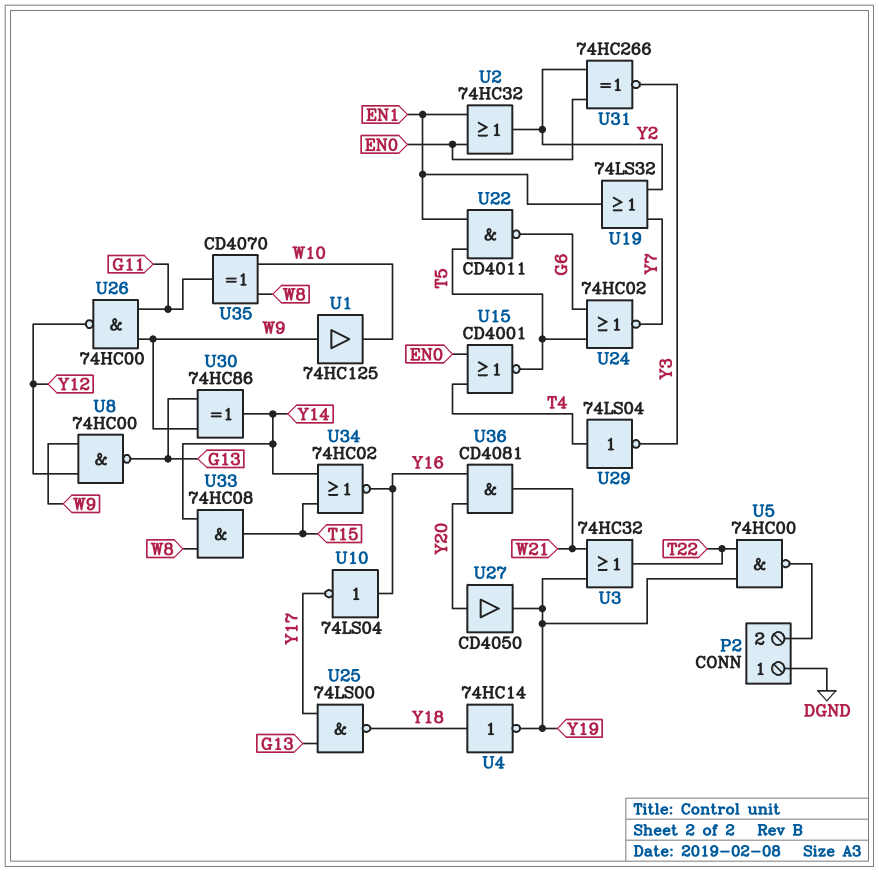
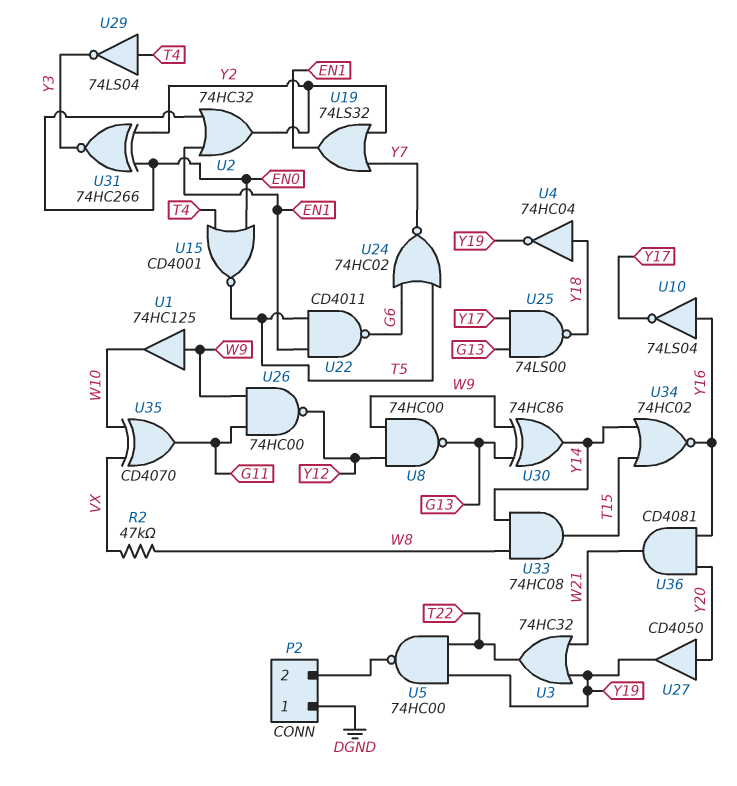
R2: none -> 47k (VX, W8)
U4: NOT 74HC14 (in Y18, out Y19) -> NOT 74HC04 (in Y18, out Y19)
U35: XOR CD4070 (in W8, in W10, out G11) -> XOR CD4070 (in VX, in W10, out G11)

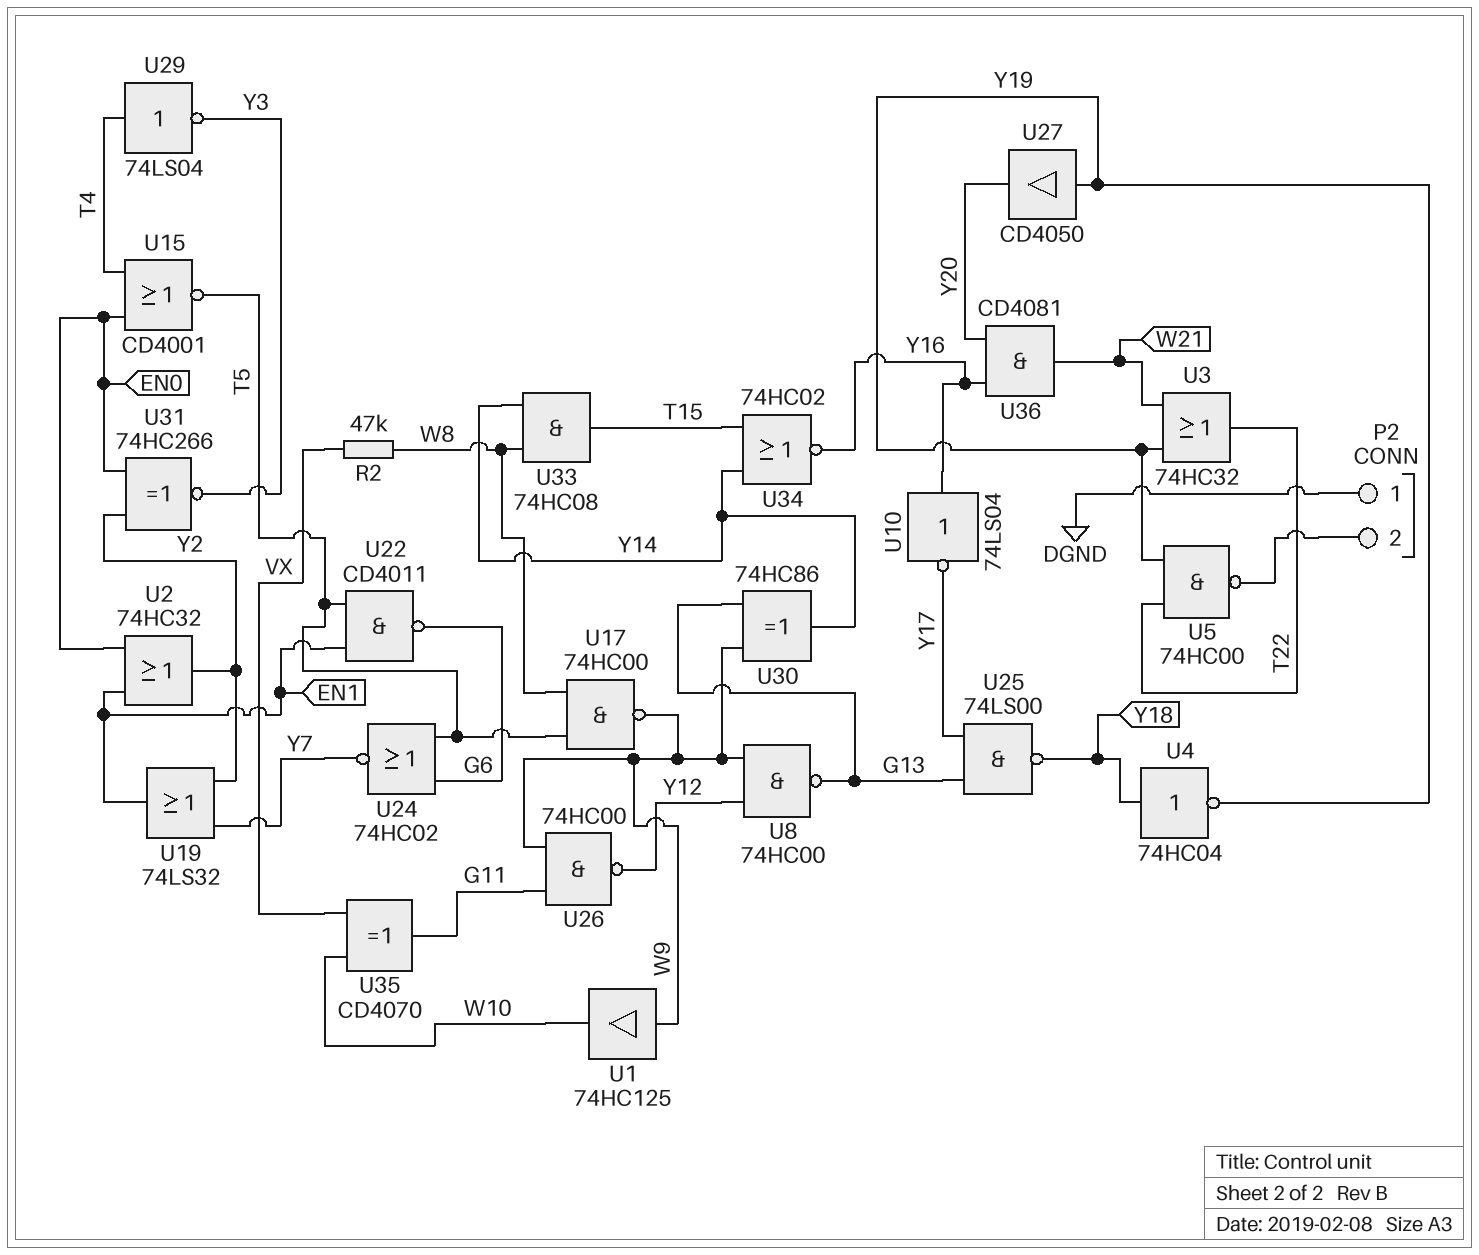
U17: none -> NAND 74HC00 (in T5, in W8, out W9)
U27: buffer CD4050 (in Y20, out Y19) -> buffer CD4050 (in Y19, out Y20)

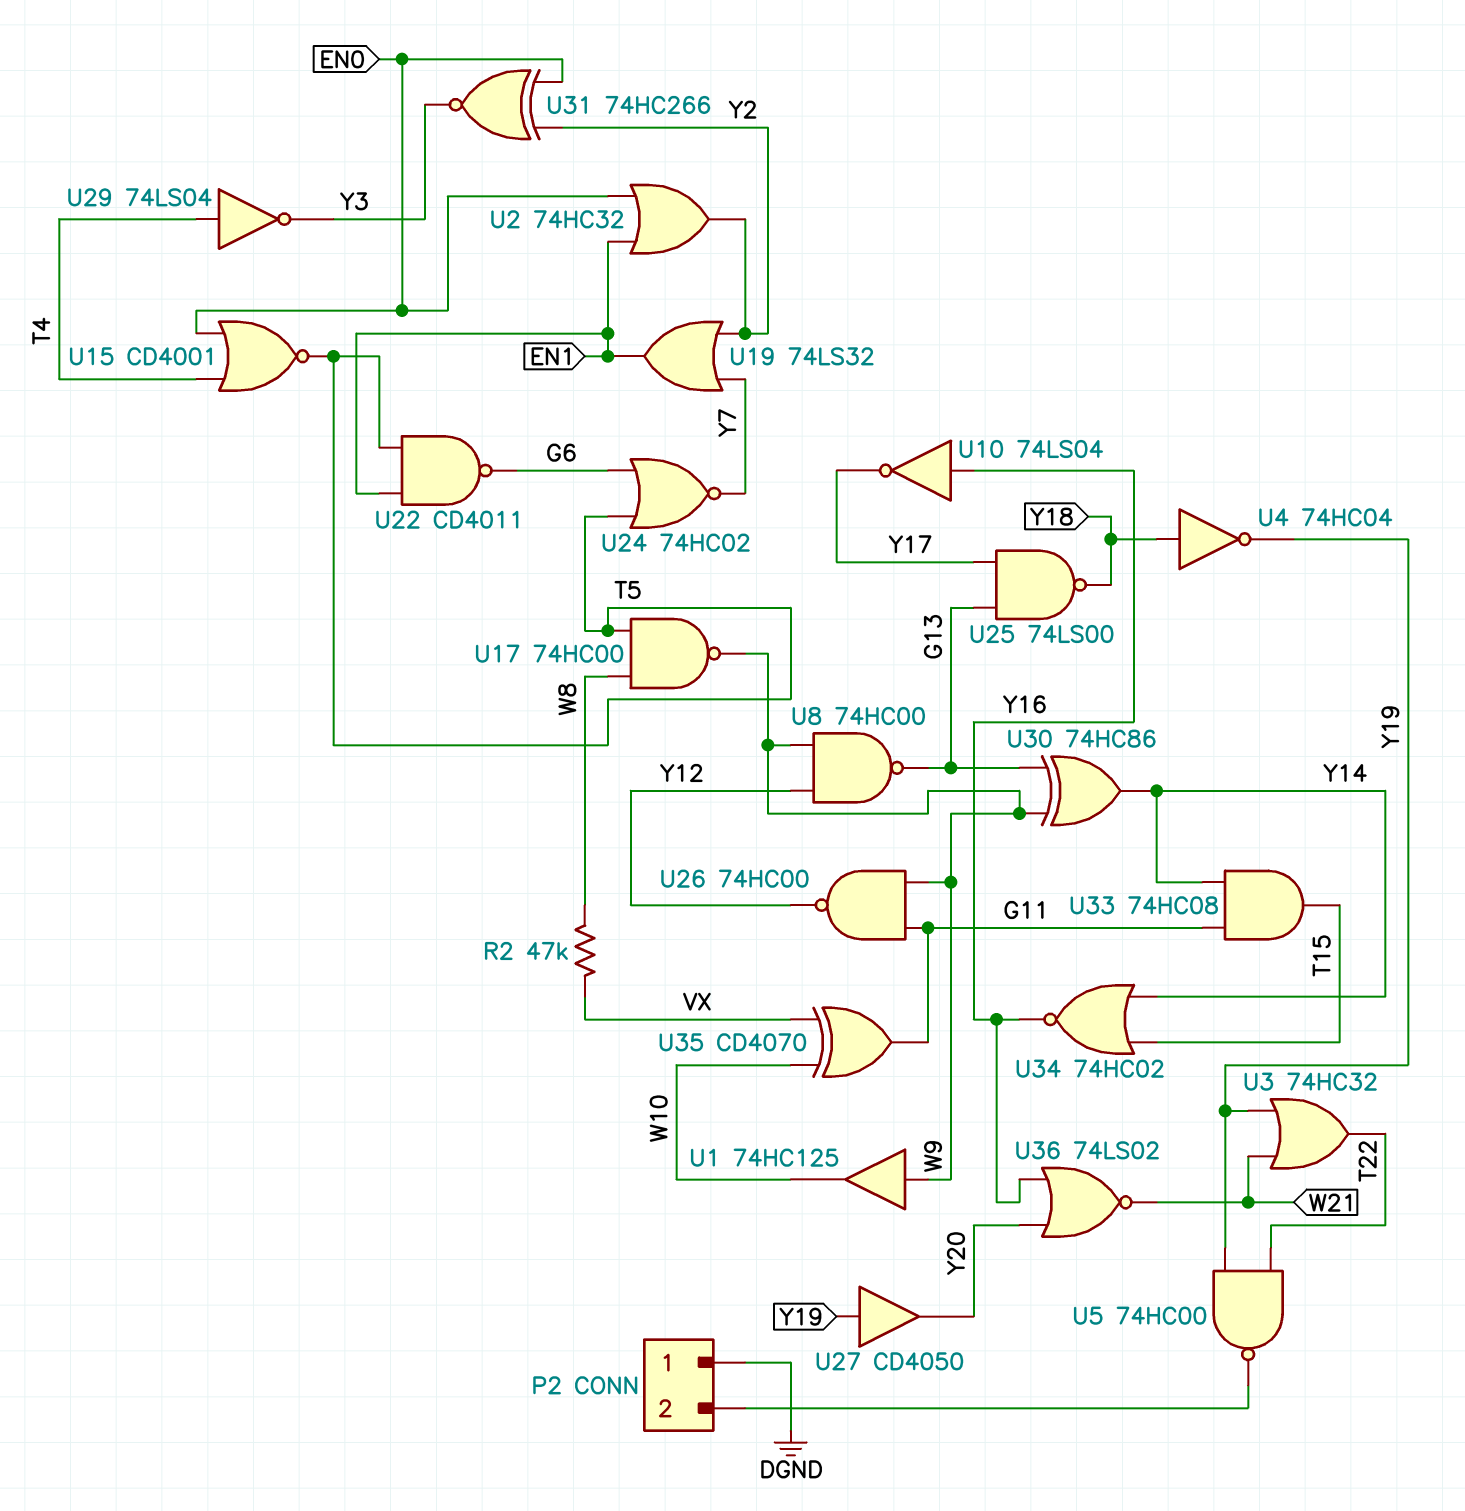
U33: AND 74HC08 (in W8, in Y14, out T15) -> AND 74HC08 (in G11, in Y14, out T15)
U36: AND CD4081 (in Y16, in Y20, out W21) -> NOR 74LS02 (in Y16, in Y20, out W21)

